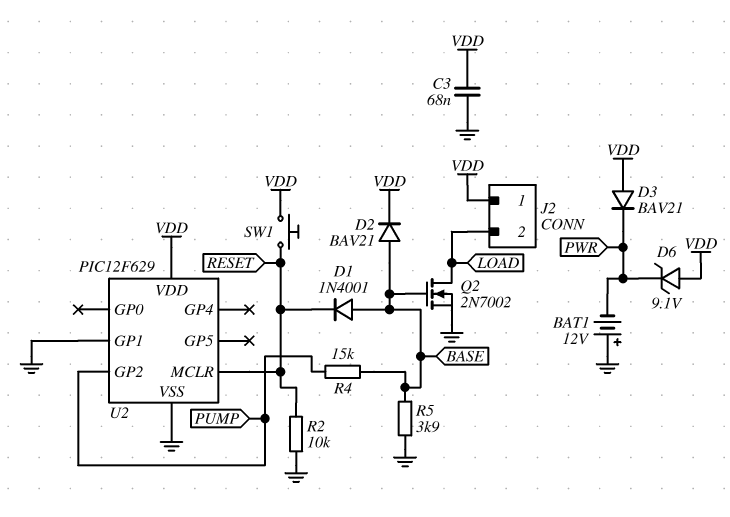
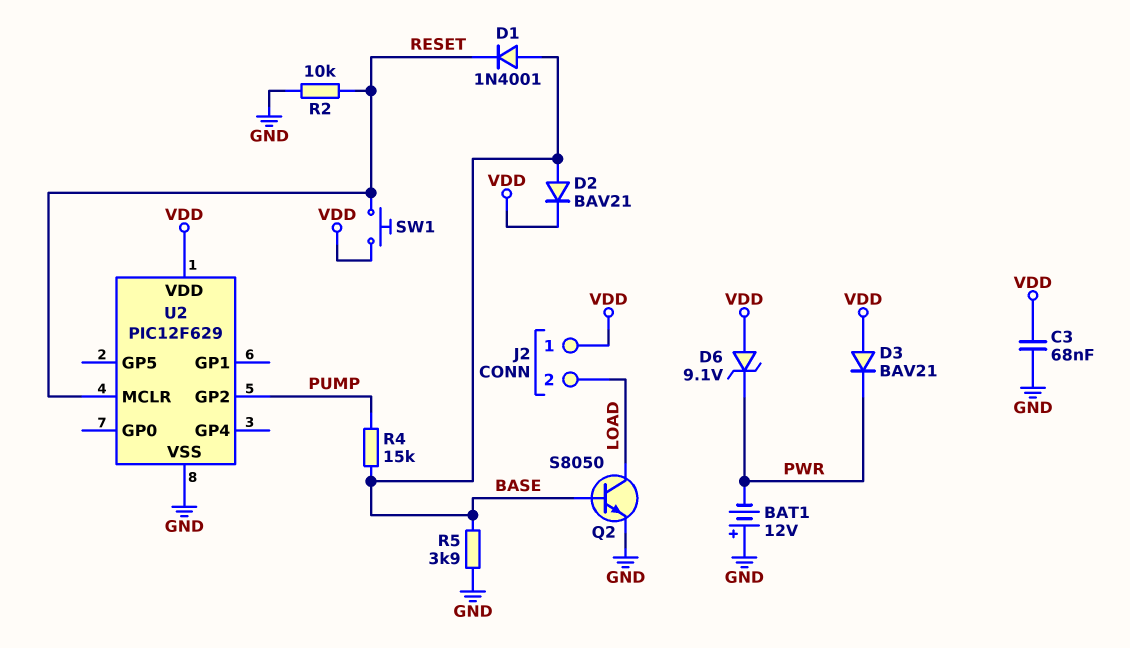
Q2: NMOS 2N7002 (G BASE, D LOAD, S GND) -> NPN S8050 (B BASE, C LOAD, E GND)
U2 pin GP1: GND -> none

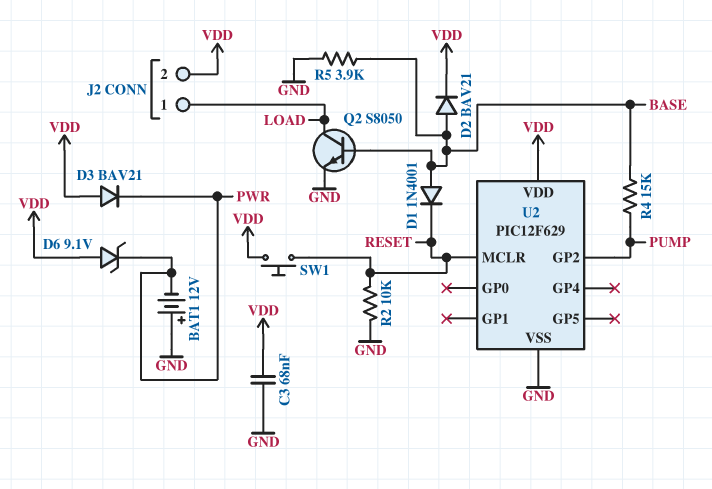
J2 pin 1: VDD -> LOAD
J2 pin 2: LOAD -> VDD

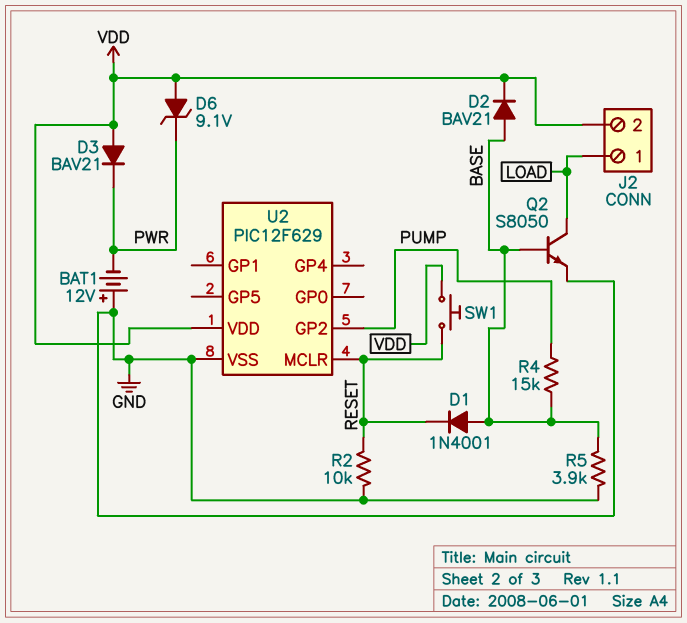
C3: 68nF (GND, VDD) -> none

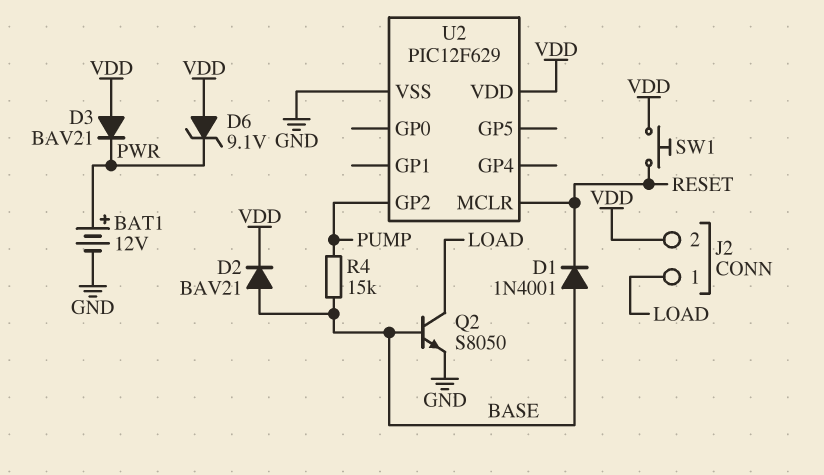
BAT1: 12V (plus GND, minus PWR) -> 12V (plus PWR, minus GND)
R2: 10k (GND, RESET) -> none
R5: 3.9k (BASE, GND) -> none

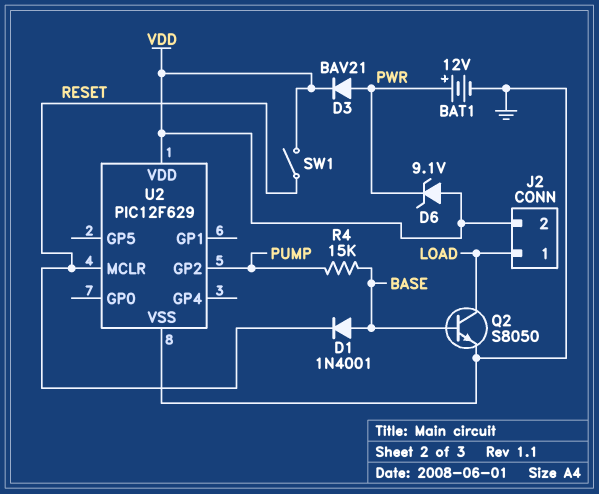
D2: diode BAV21 (A BASE, K VDD) -> none
D3: diode BAV21 (A VDD, K PWR) -> diode BAV21 (A PWR, K VDD)
SW1: button (RESET, VDD) -> switch (RESET, VDD)

